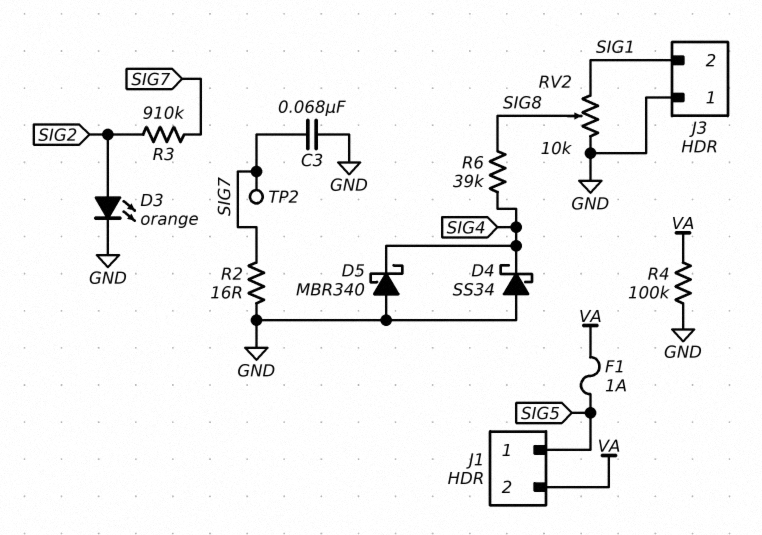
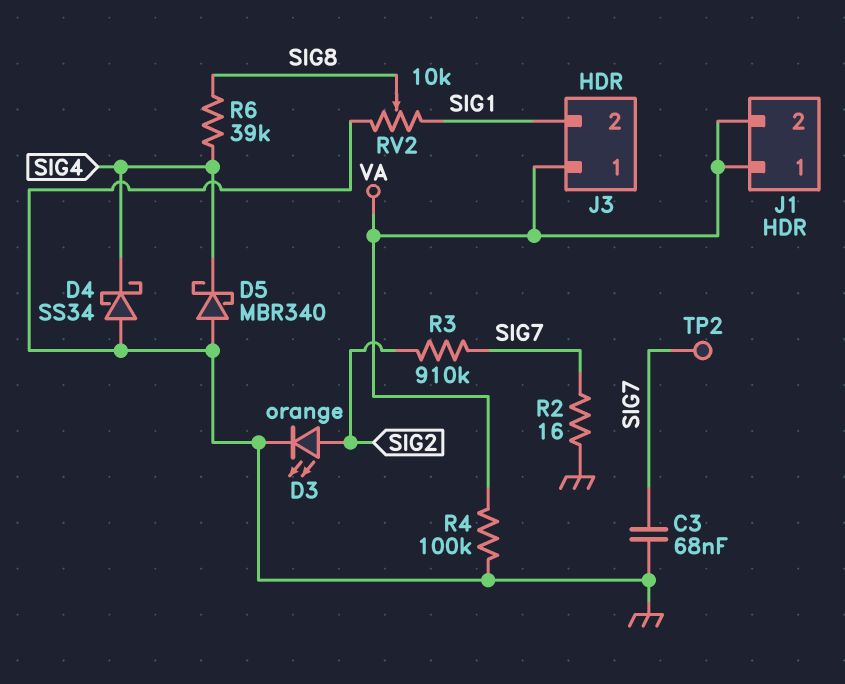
F1: 1A (SIG5, VA) -> none
J1 pin 1: SIG5 -> VA
J3 pin 1: GND -> VA

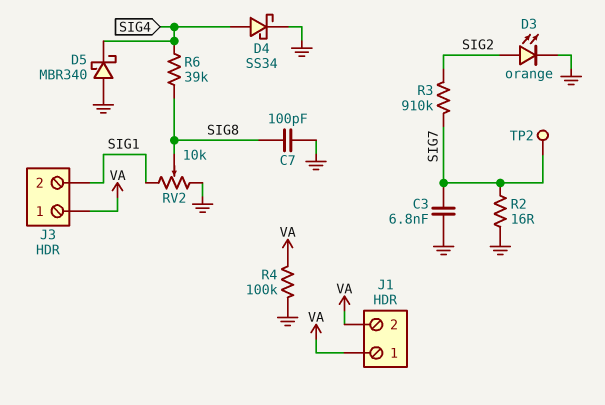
C3: 68nF (GND, SIG7) -> 6.8nF (GND, SIG7)
C7: none -> 100pF (GND, SIG8)
D4: schottky SS34 (A GND, K SIG4) -> schottky SS34 (A SIG4, K GND)

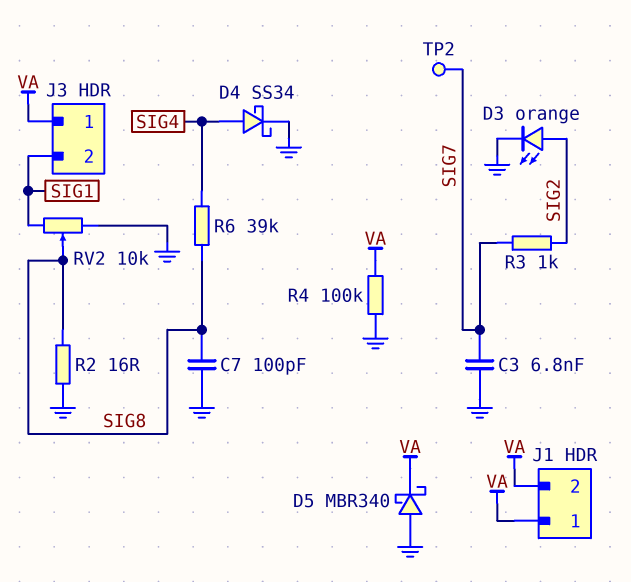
D5: schottky MBR340 (A GND, K SIG4) -> schottky MBR340 (A GND, K VA)
R2: 16 (GND, SIG7) -> 16 (GND, SIG8)
R3: 910k (SIG2, SIG7) -> 1k (SIG2, SIG7)

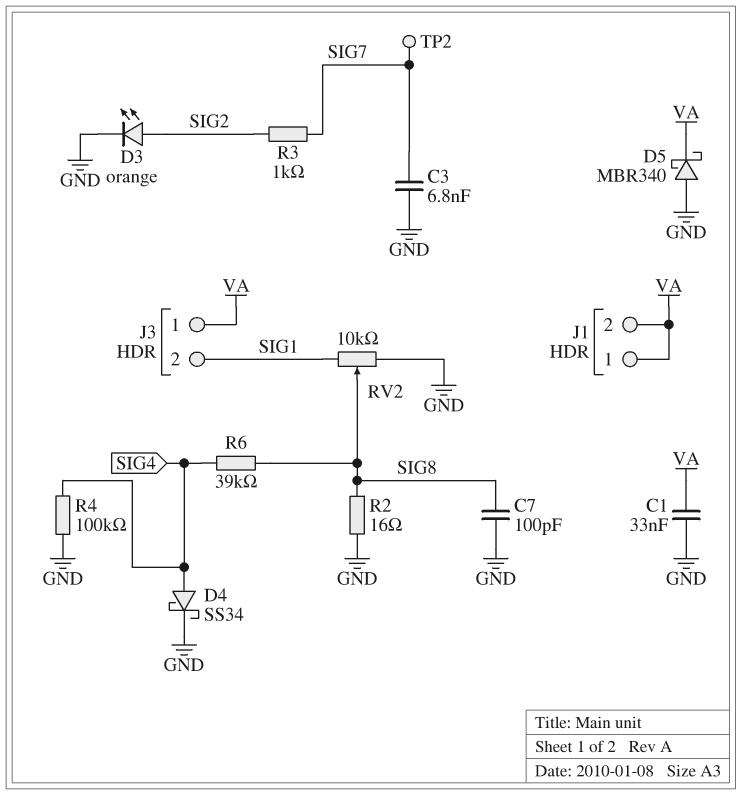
C1: none -> 33nF (GND, VA)
R4: 100k (GND, VA) -> 100k (GND, SIG4)

